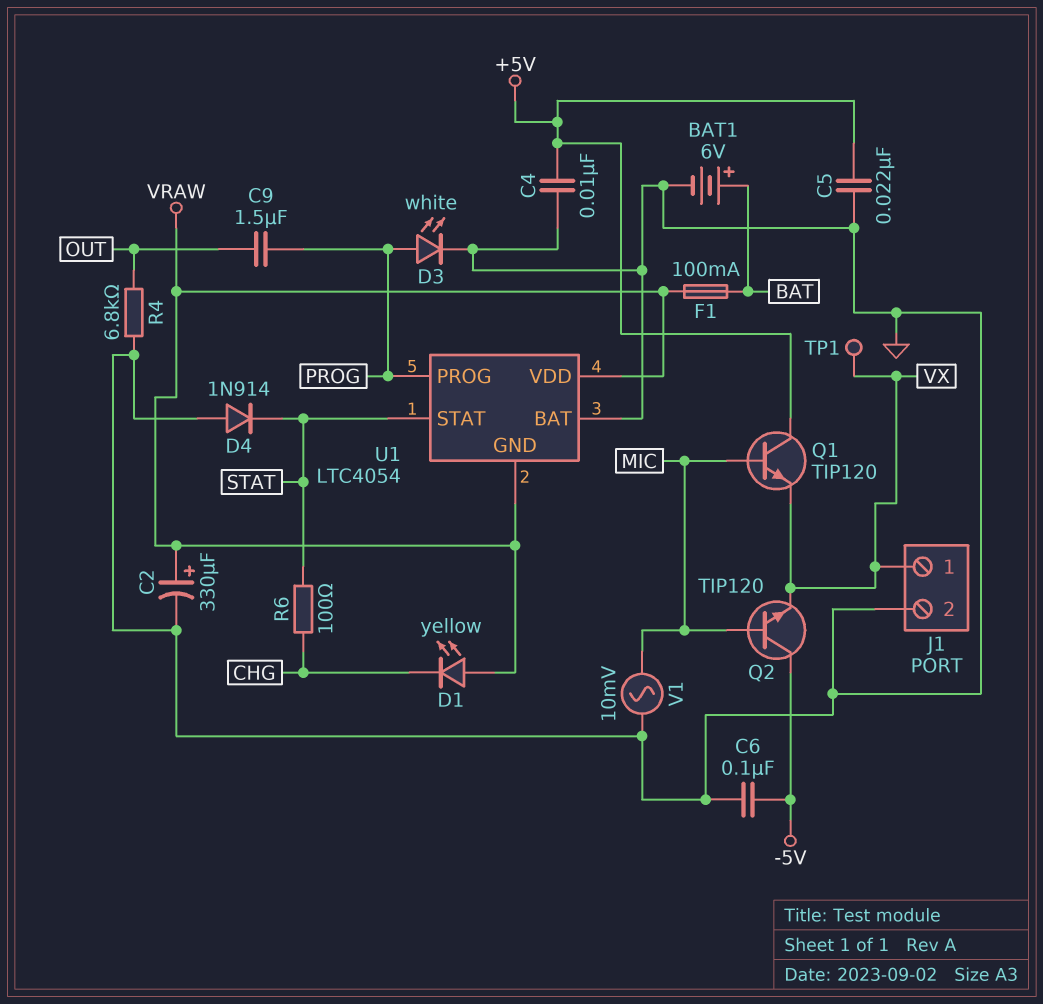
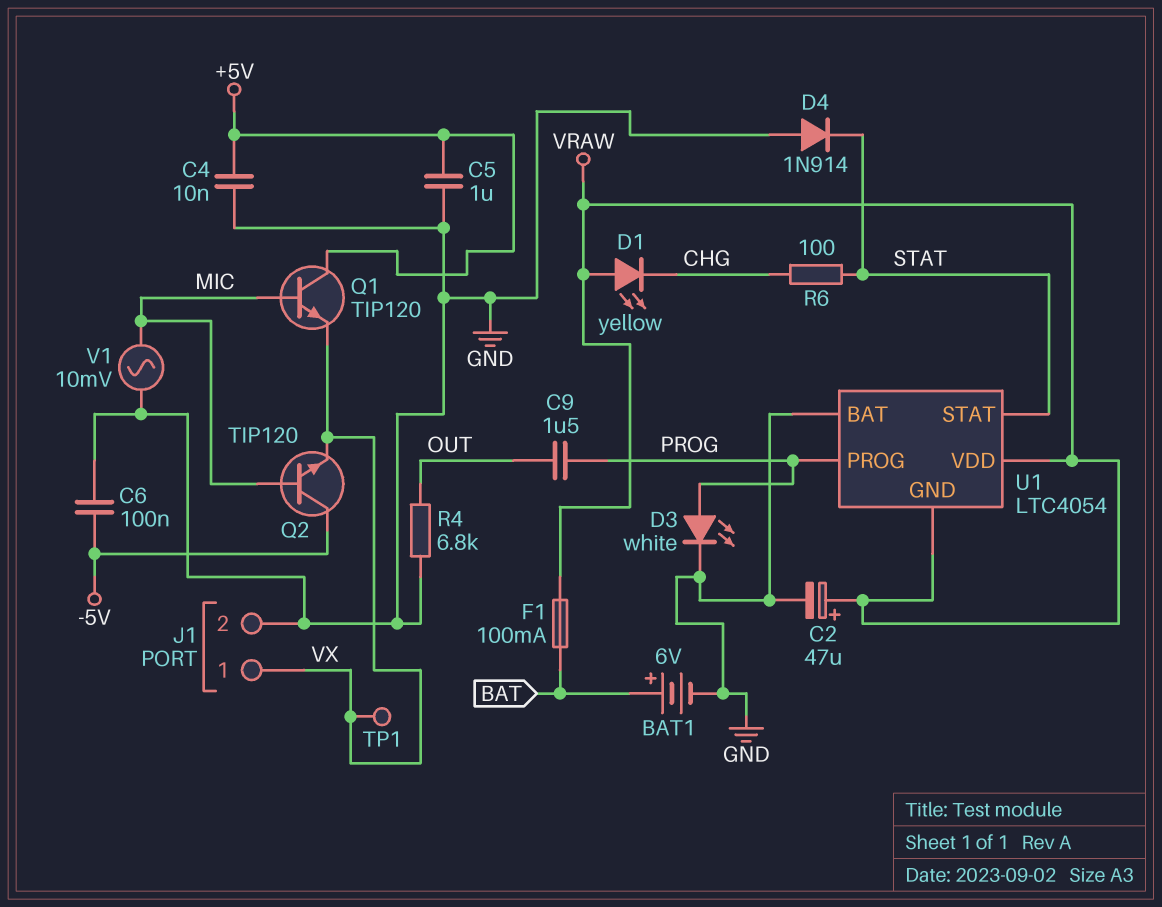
C2: 330uF (plus VRAW, minus GND) -> 47uF (plus VRAW, minus GND)
C5: 22nF (+5V, GND) -> 1uF (+5V, GND)

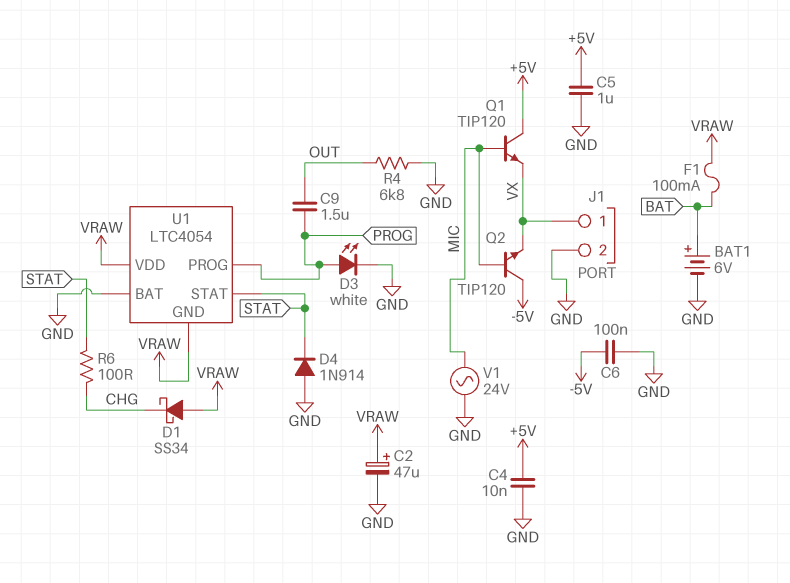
D1: LED yellow (A VRAW, K CHG) -> schottky SS34 (A VRAW, K CHG)
TP1: test point (VX) -> none
V1: AC 10mV (GND, MIC) -> AC 24V (GND, MIC)

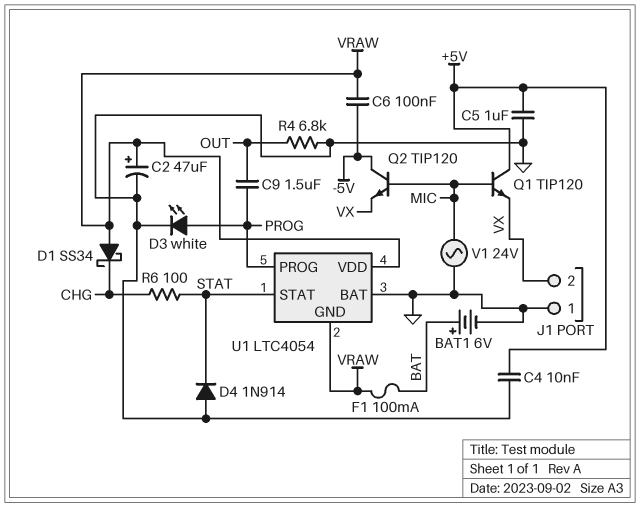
C6: 100nF (-5V, GND) -> 100nF (-5V, VRAW)
J1 pin 1: VX -> GND
J1 pin 2: GND -> VX

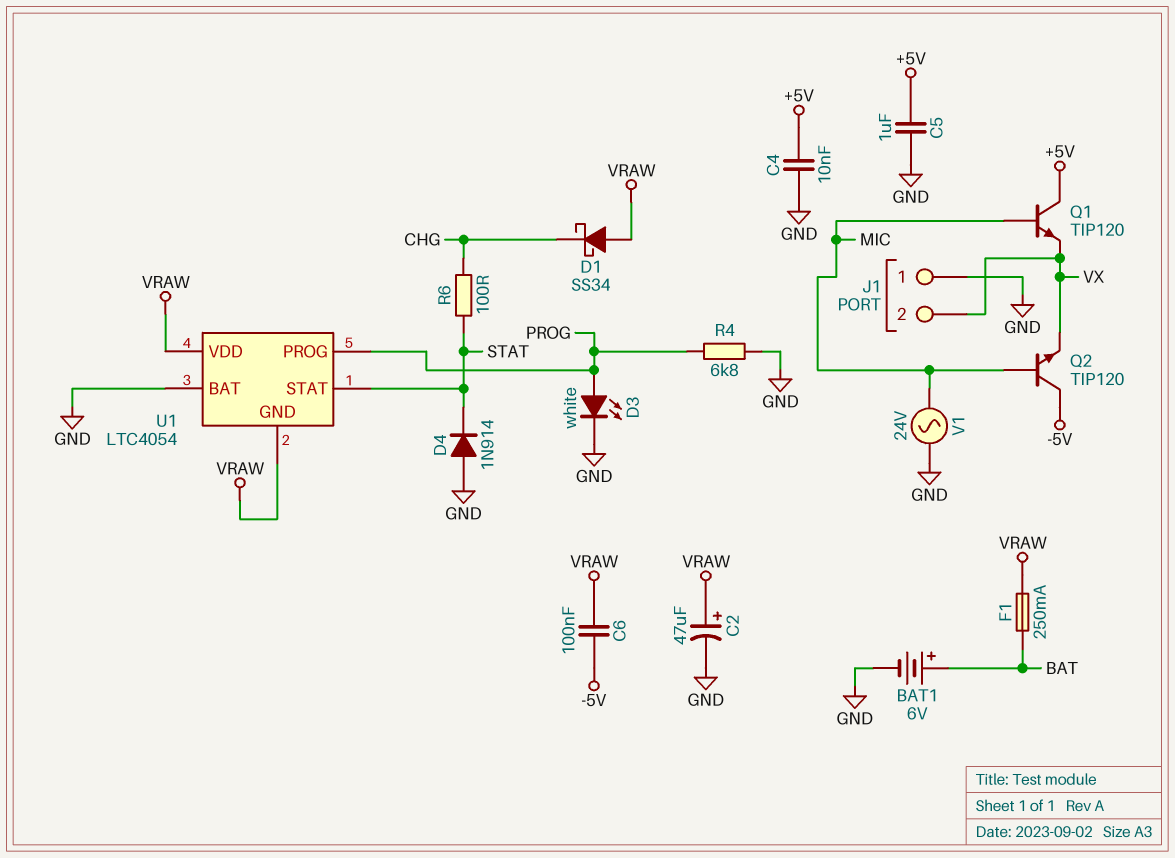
C9: 1.5uF (OUT, PROG) -> none
F1: 100mA (BAT, VRAW) -> 250mA (BAT, VRAW)
R4: 6.8k (GND, OUT) -> 6.8k (GND, PROG)

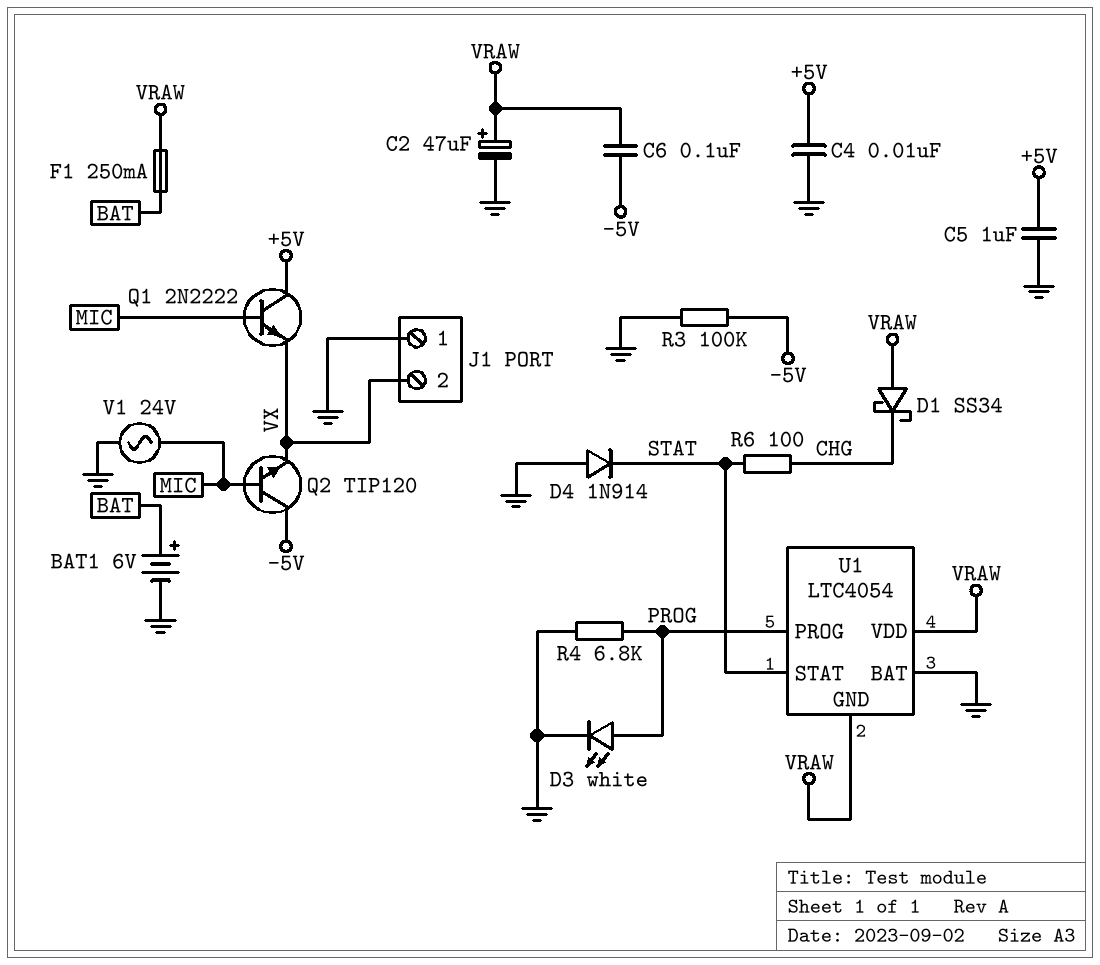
Q1: NPN TIP120 (B MIC, C +5V, E VX) -> NPN 2N2222 (B MIC, C +5V, E VX)
R3: none -> 100k (-5V, GND)

